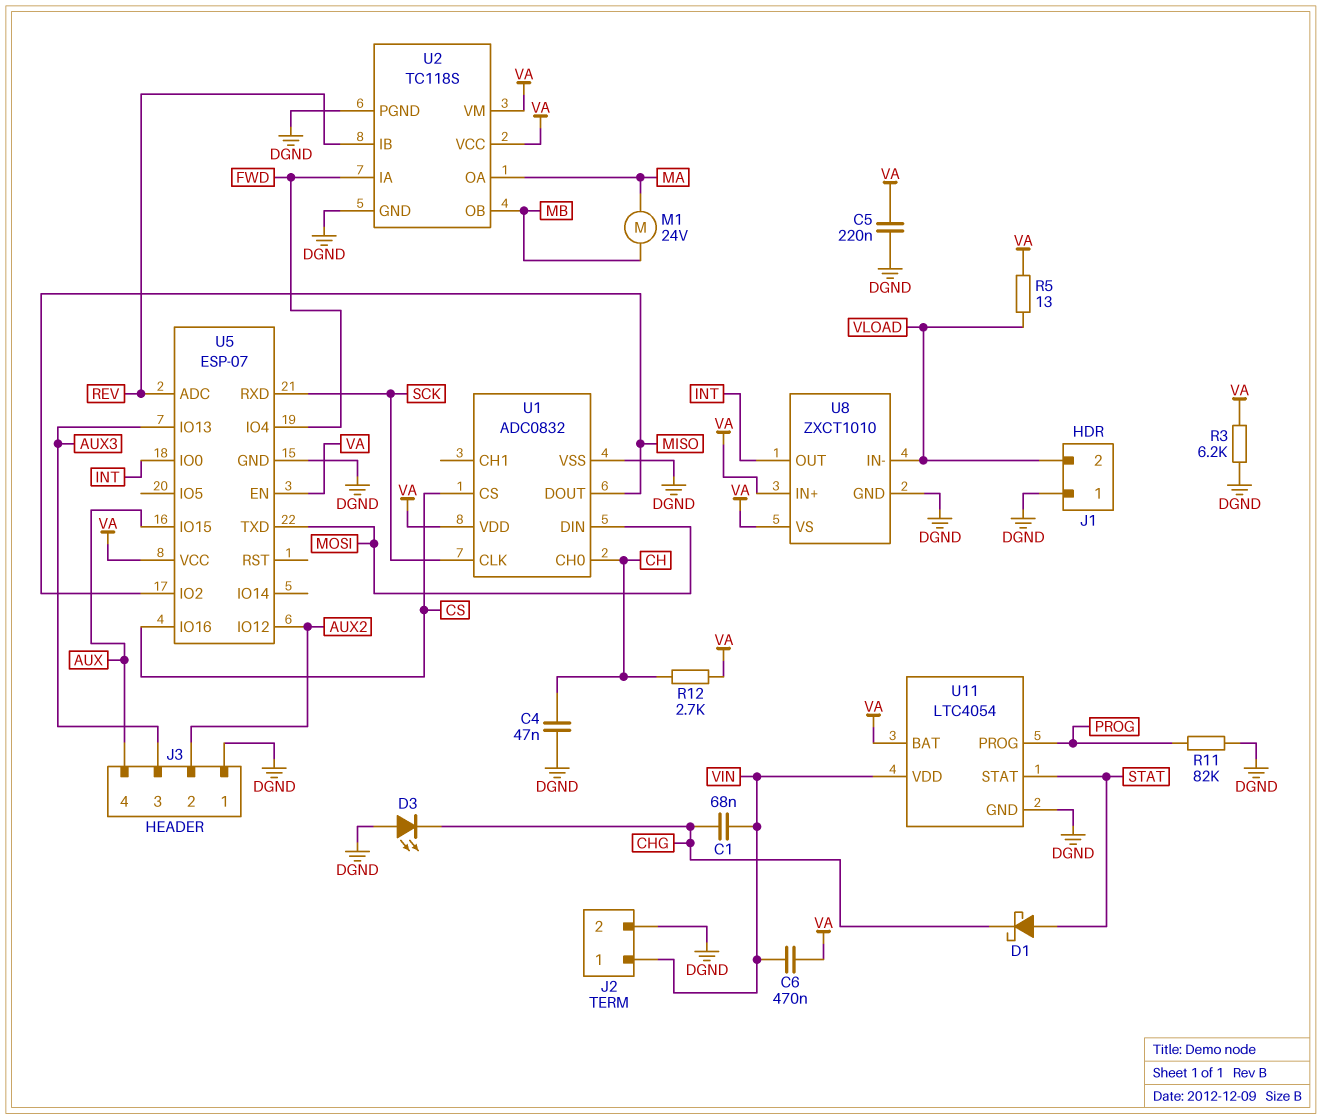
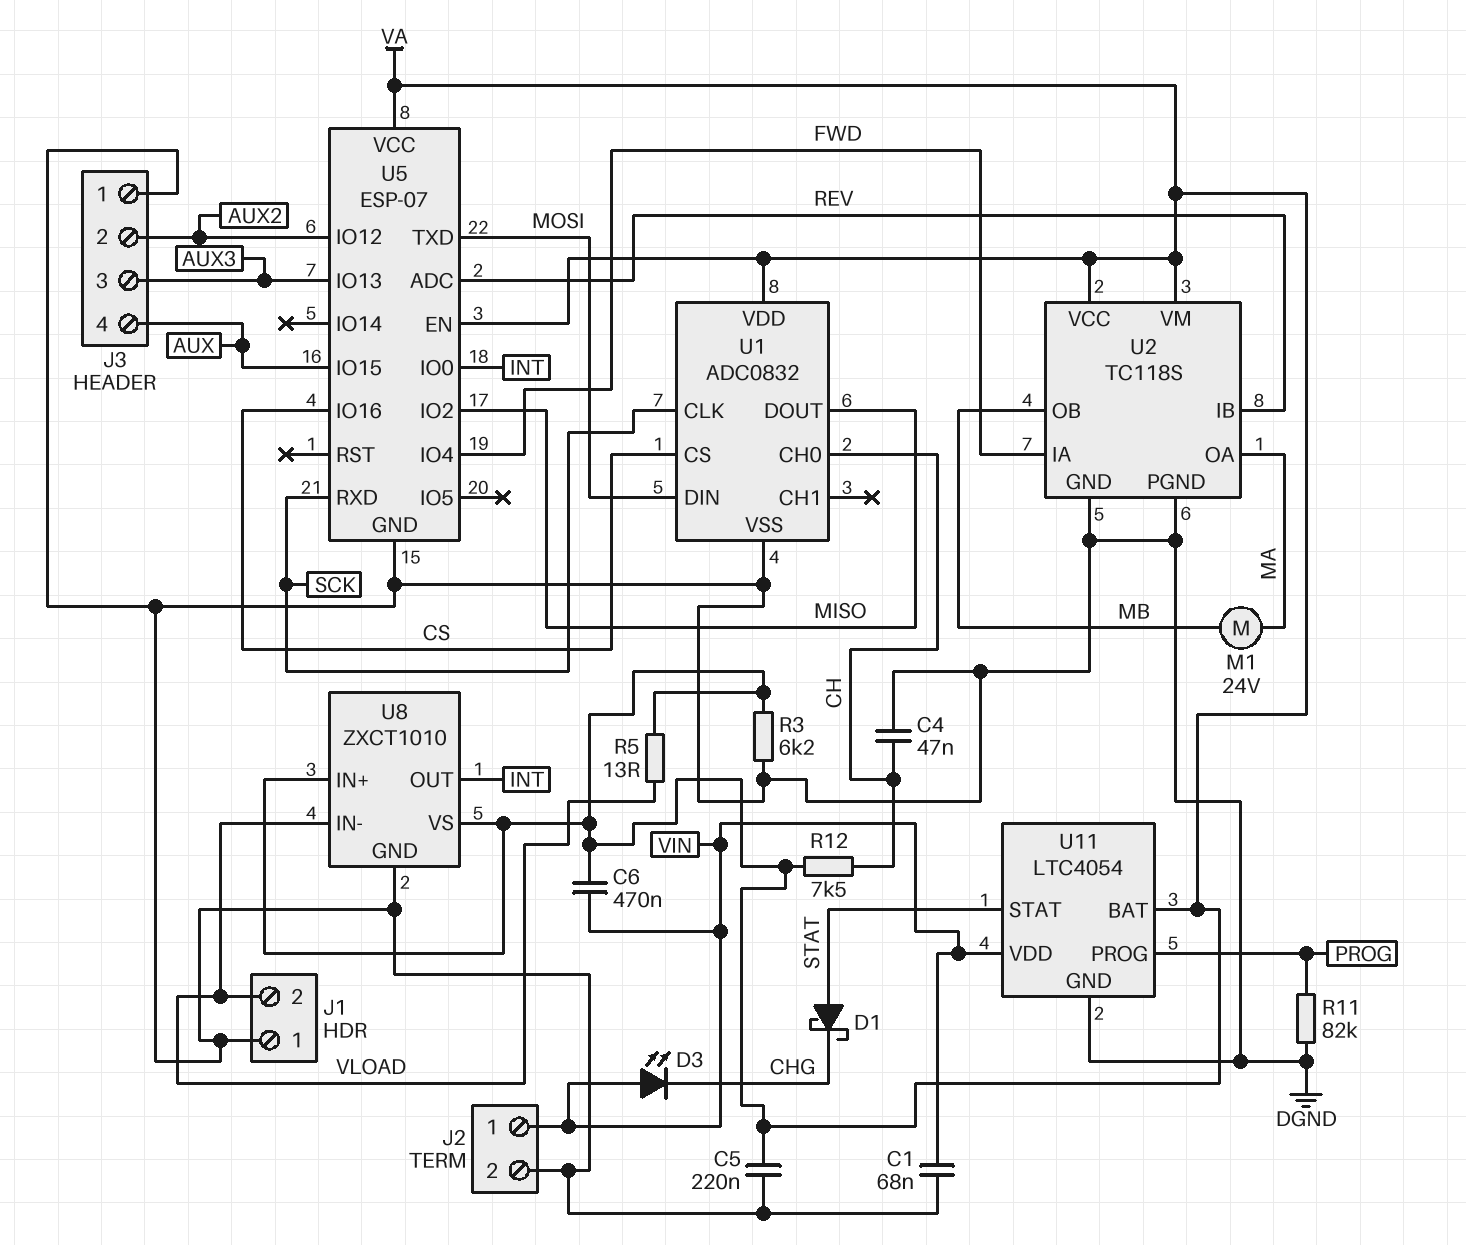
C1: 68nF (CHG, VIN) -> 68nF (DGND, VIN)
D3: LED (A DGND, K CHG) -> LED (A VIN, K CHG)
R12: 2.7k (CH, VA) -> 7.5k (CH, VA)

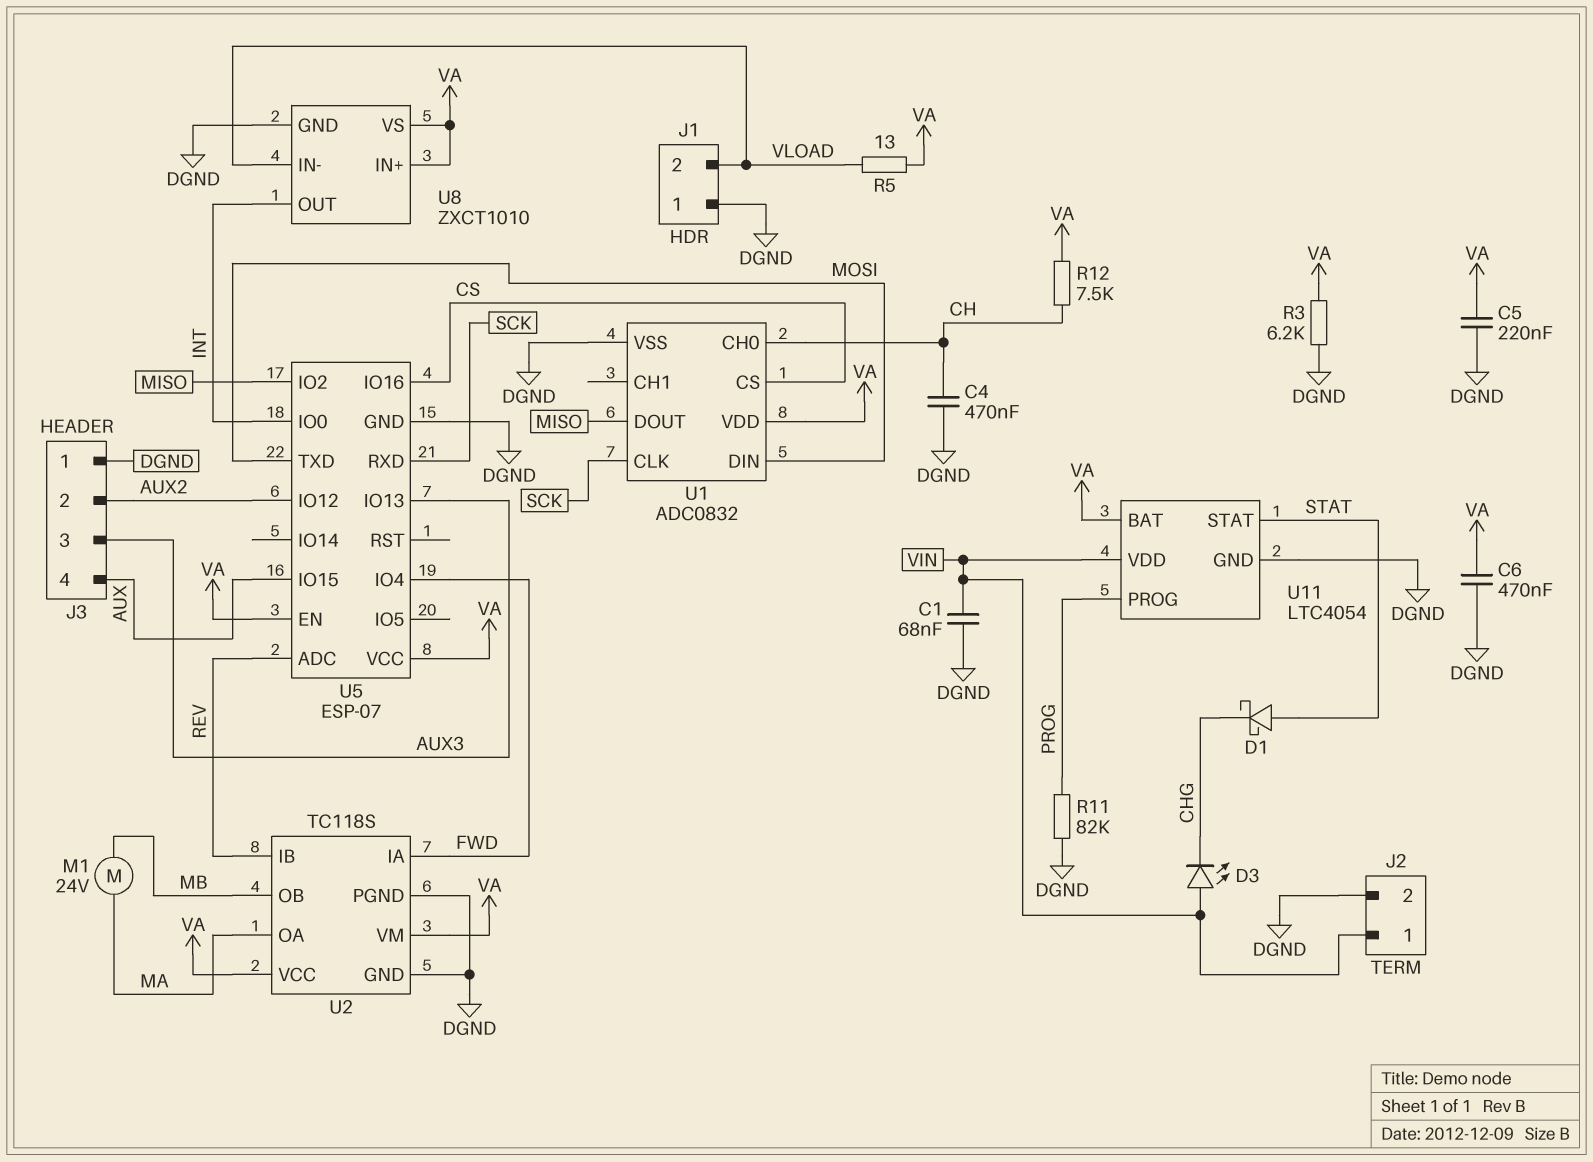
C4: 47nF (CH, DGND) -> 470nF (CH, DGND)
C6: 470nF (VA, VIN) -> 470nF (DGND, VA)

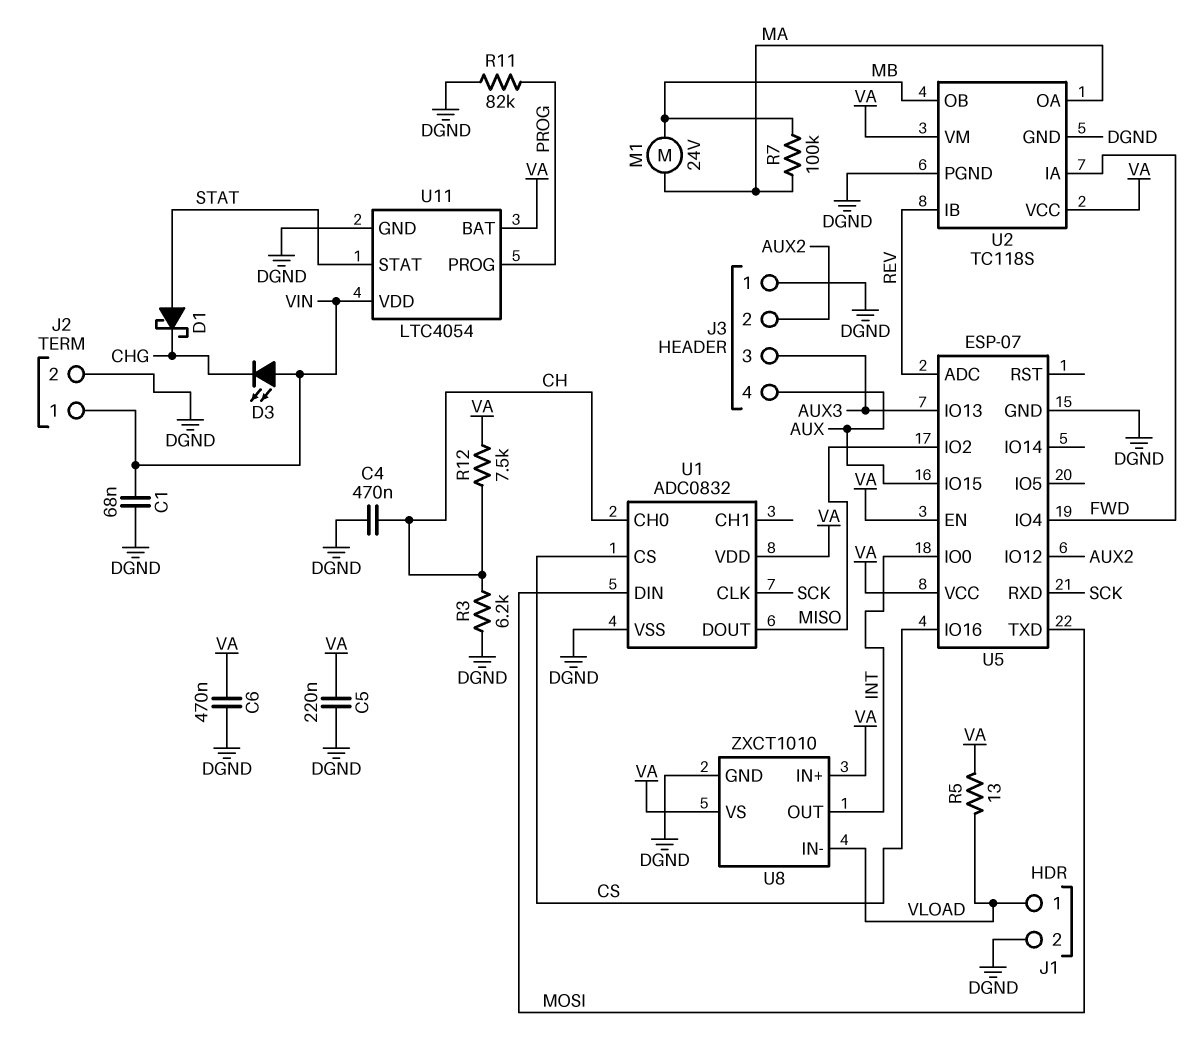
J1 pin 1: DGND -> VLOAD
J1 pin 2: VLOAD -> DGND
R3: 6.2k (DGND, VA) -> 6.2k (CH, DGND)
R7: none -> 100k (MA, MB)

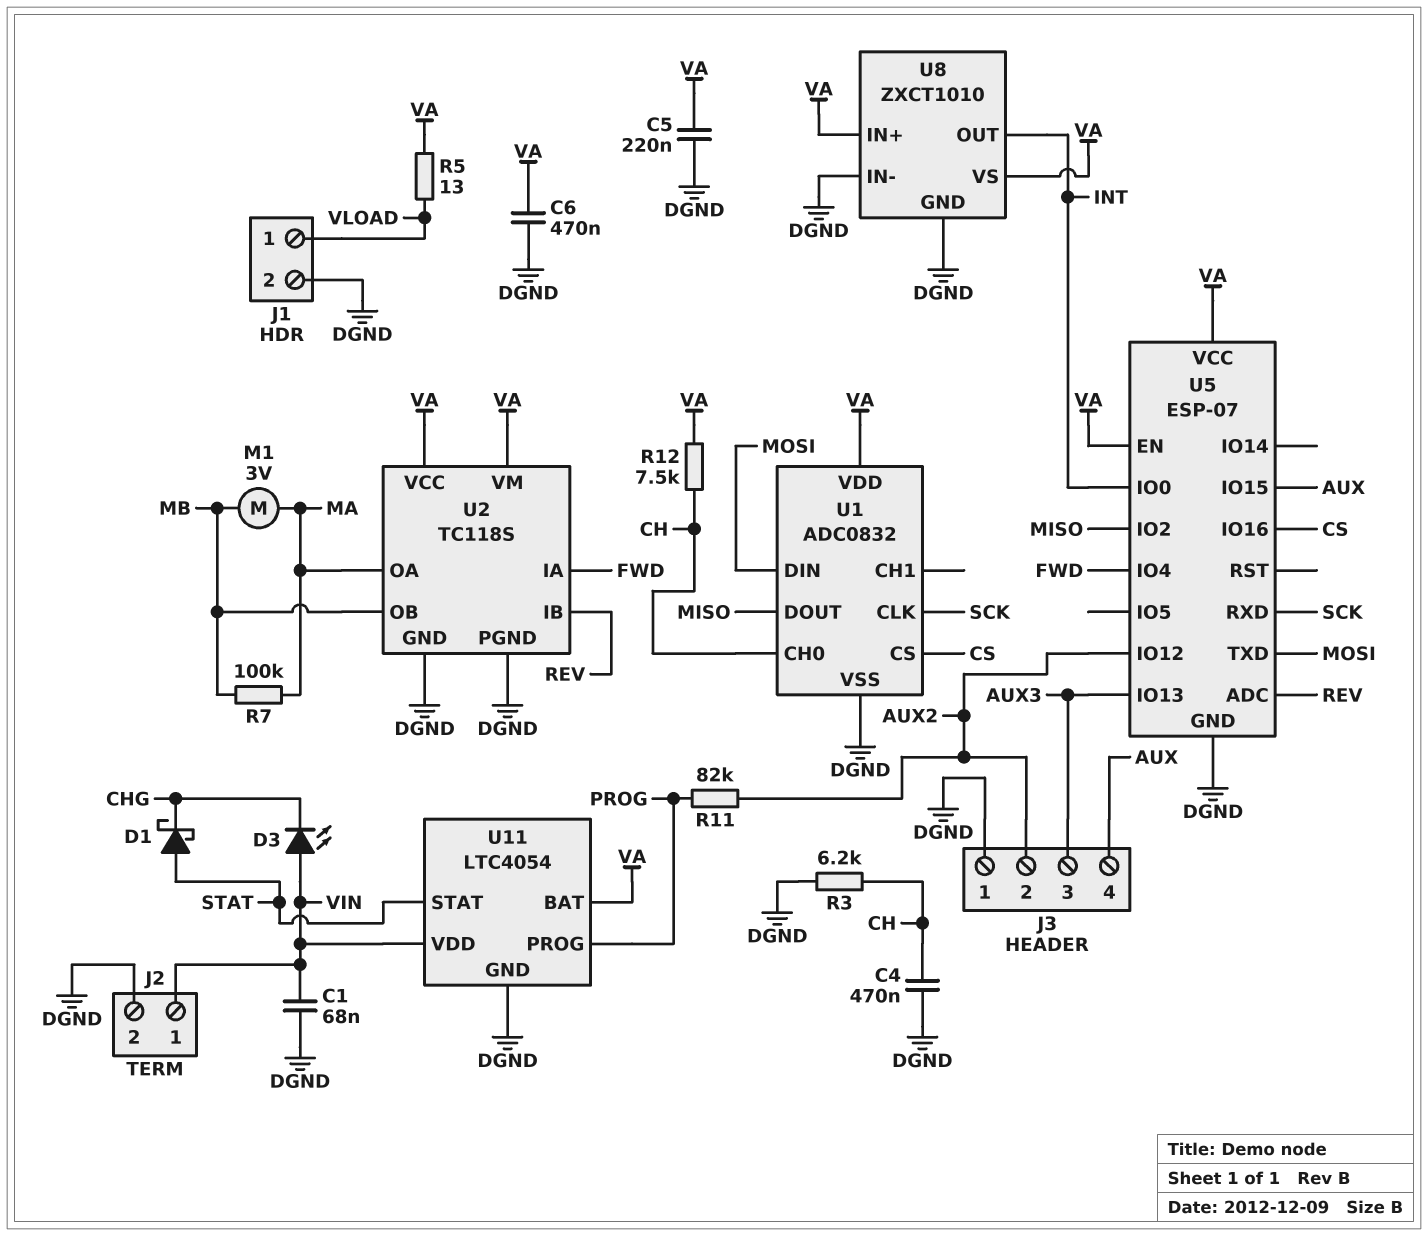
M1: motor 24V (MA, MB) -> motor 3V (MA, MB)
R11: 82k (DGND, PROG) -> 82k (AUX2, PROG)
U8 pin IN-: VLOAD -> DGND

